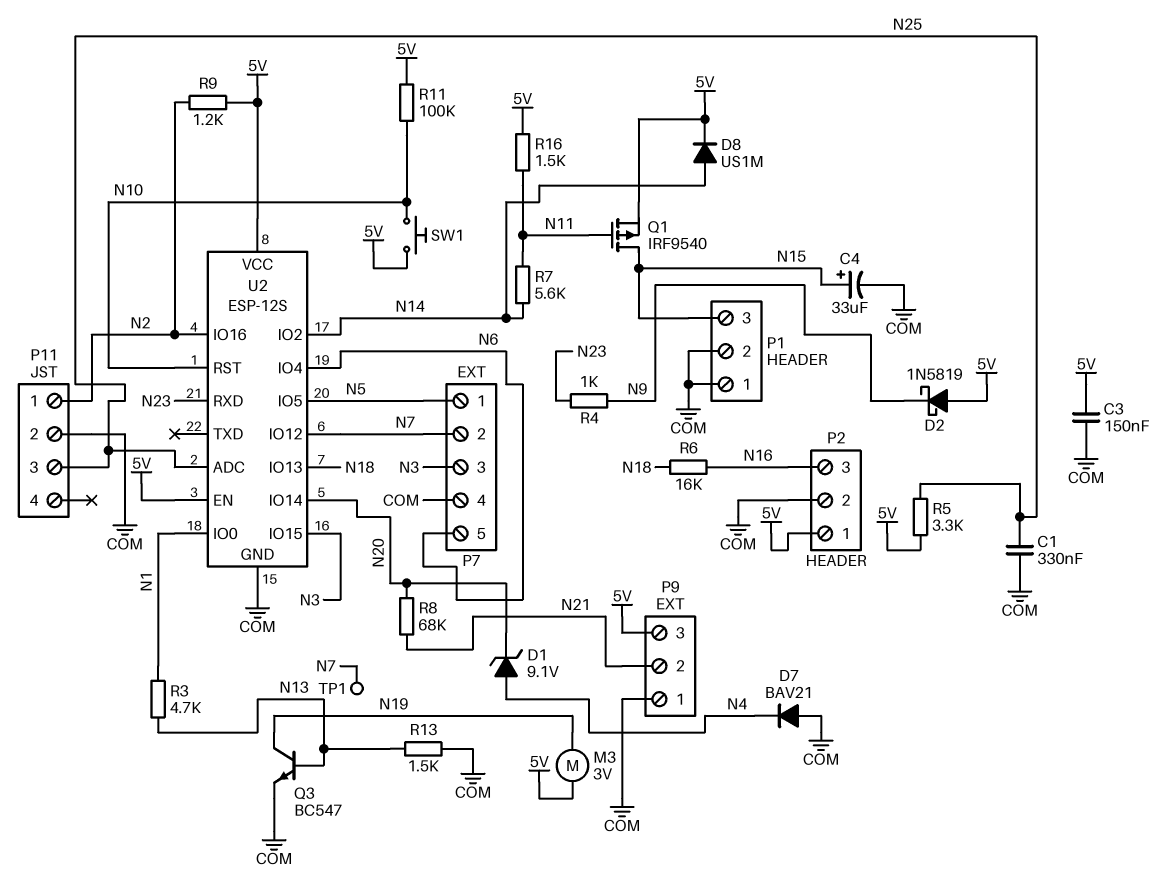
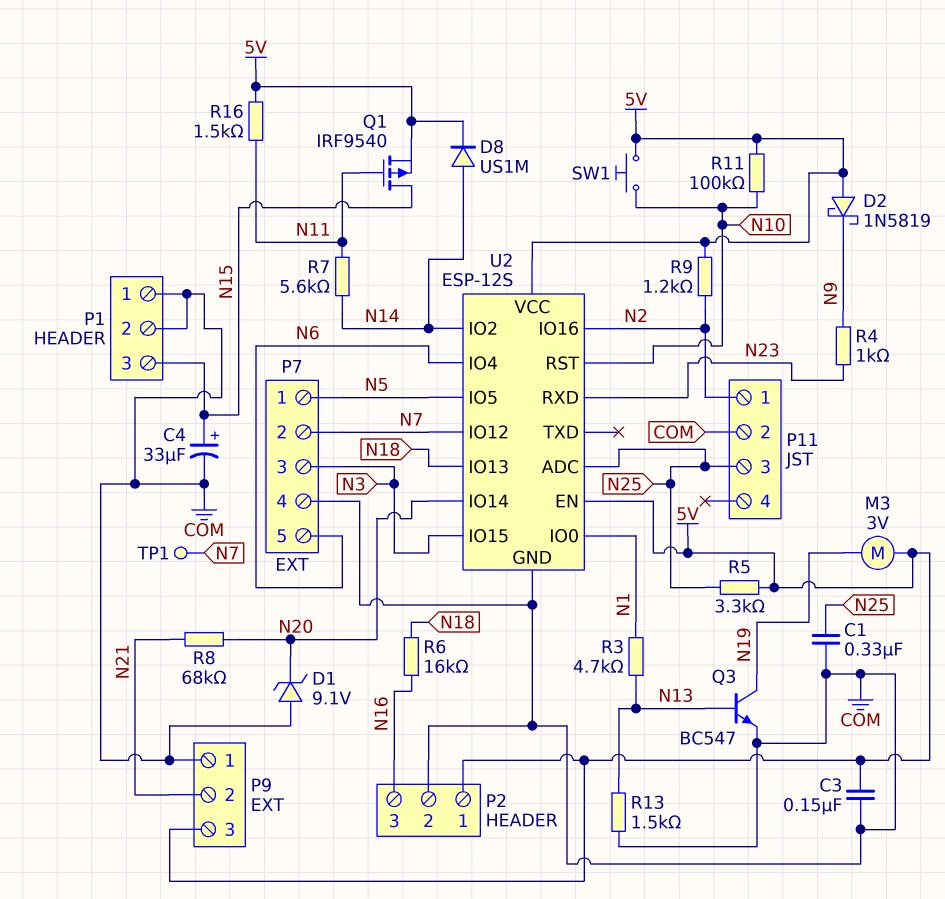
D1: zener 9.1V (A N4, K N20) -> zener 9.1V (A COM, K N20)
D7: diode BAV21 (A COM, K N4) -> none

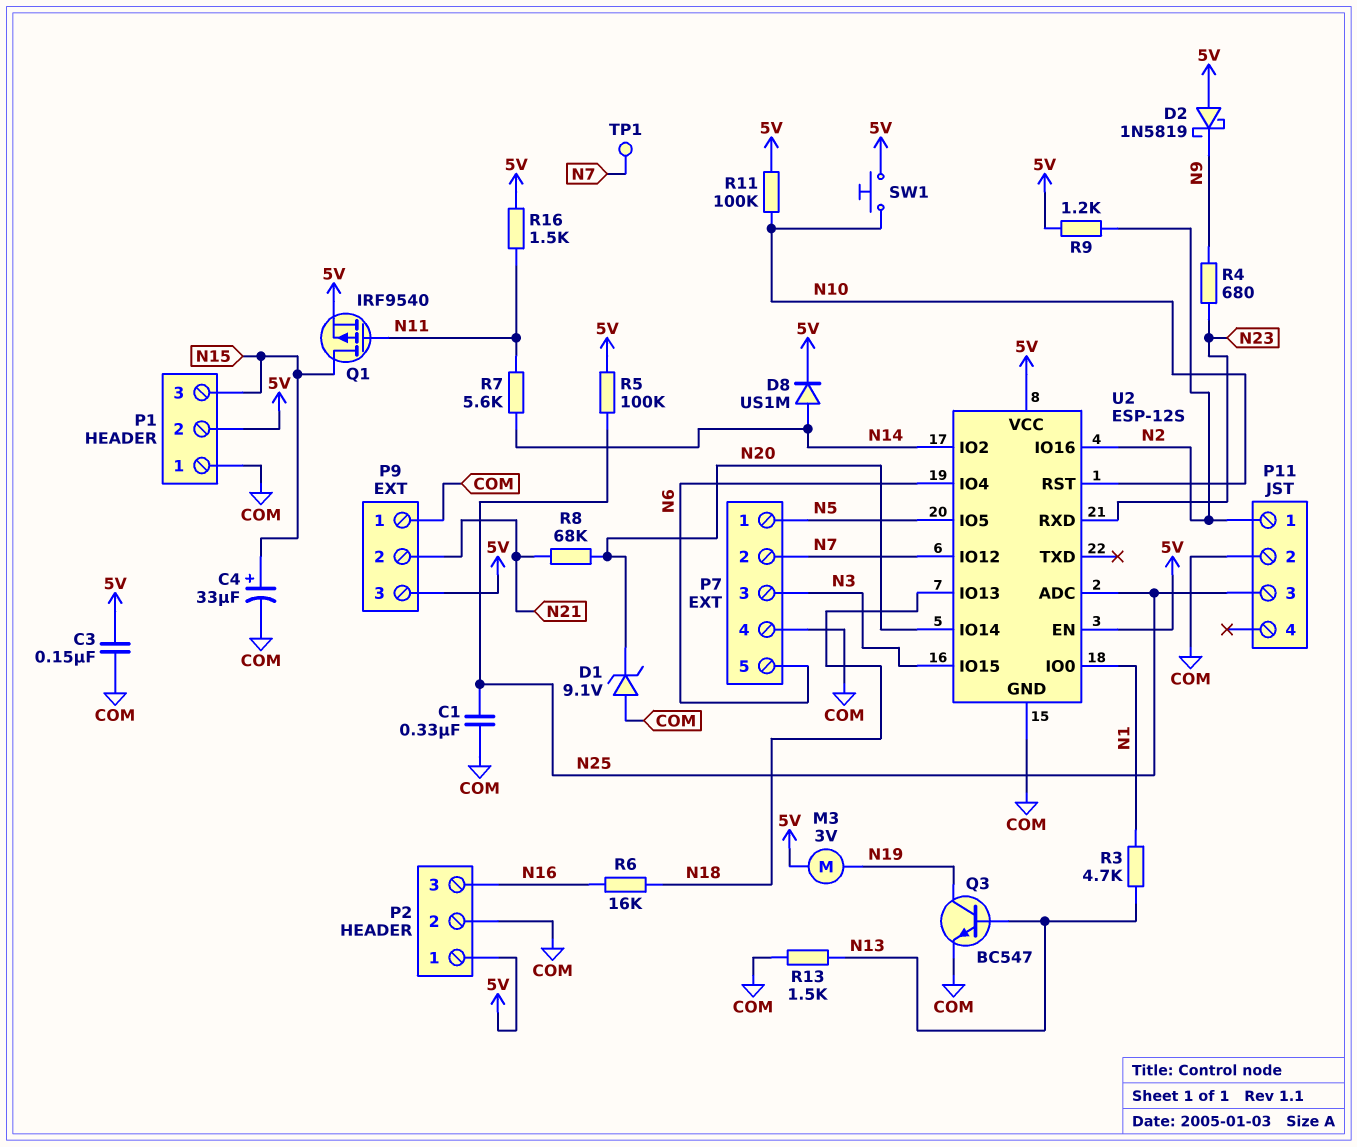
P1 pin 2: COM -> 5V
R4: 1k (N9, N23) -> 680 (N9, N23)
R5: 3.3k (5V, N25) -> 100k (5V, N25)

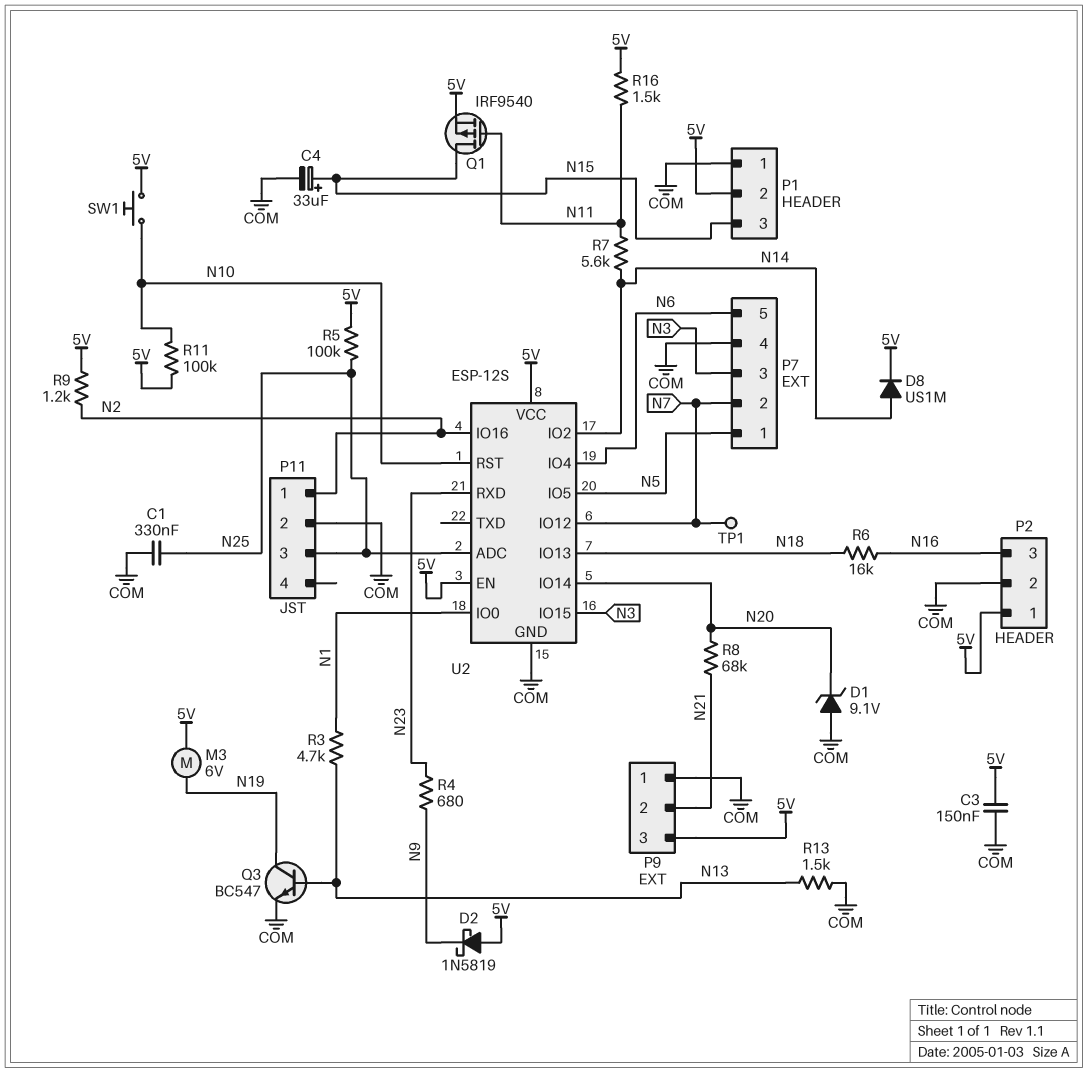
M3: motor 3V (5V, N19) -> motor 6V (5V, N19)

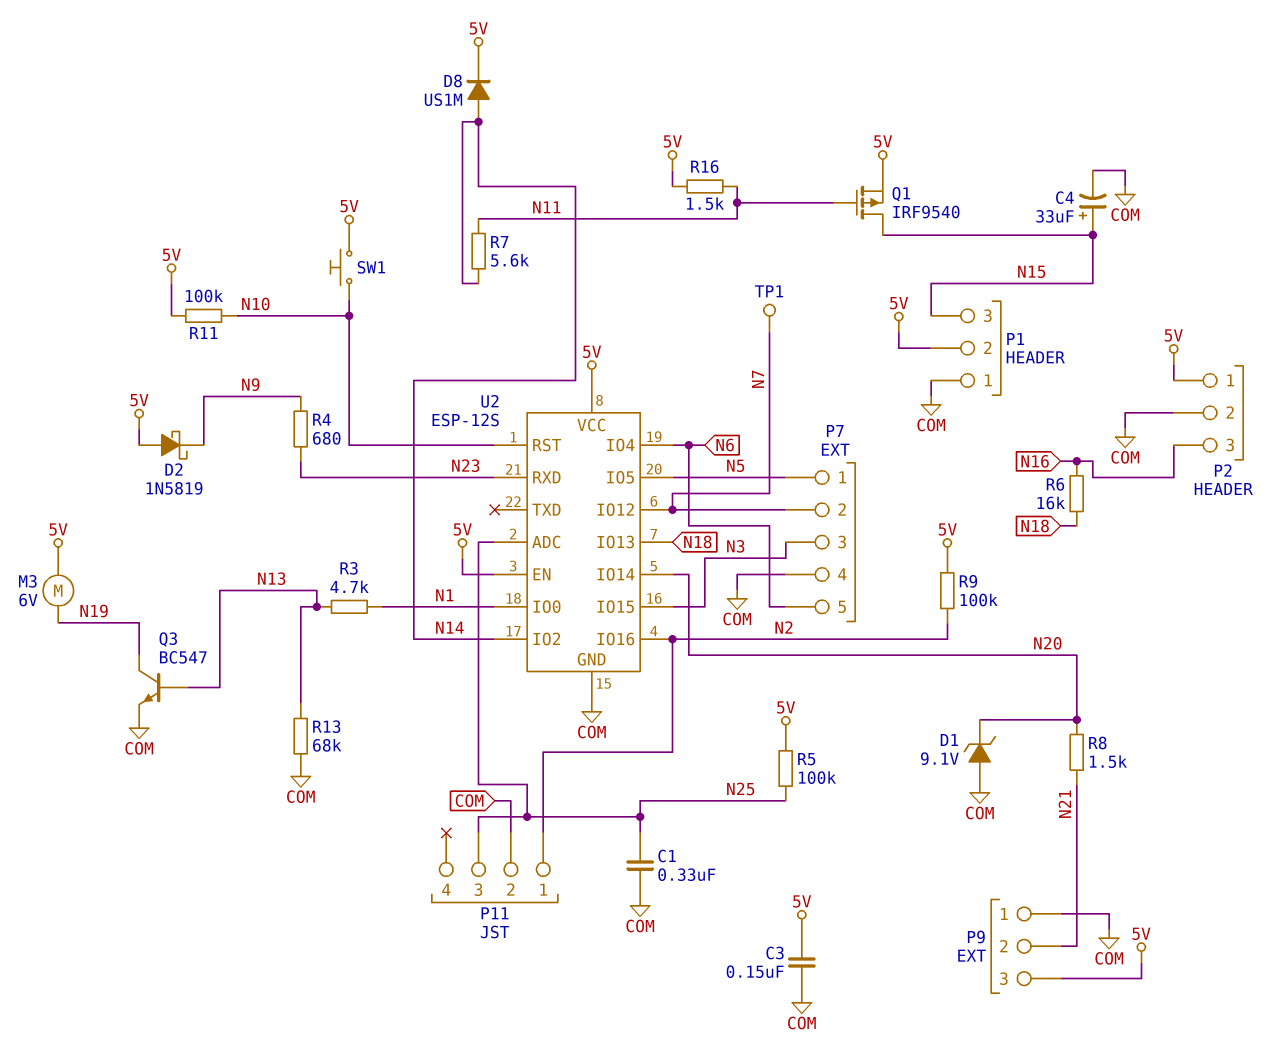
R8: 68k (N20, N21) -> 1.5k (N20, N21)
R9: 1.2k (5V, N2) -> 100k (5V, N2)
R13: 1.5k (COM, N13) -> 68k (COM, N13)

